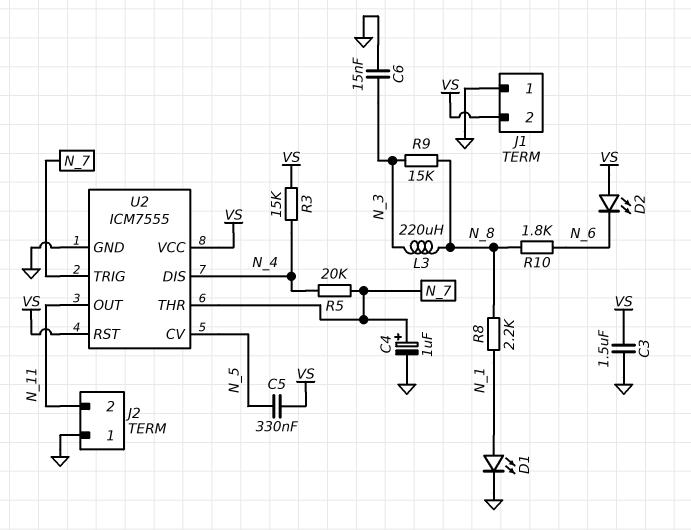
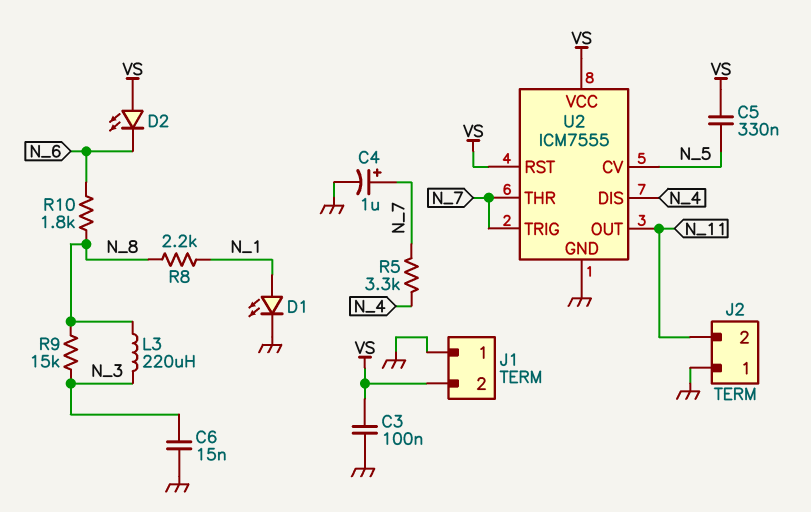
C3: 1.5uF (GND, VS) -> 100nF (GND, VS)
R3: 15k (N_4, VS) -> none
R5: 20k (N_4, N_7) -> 3.3k (N_4, N_7)

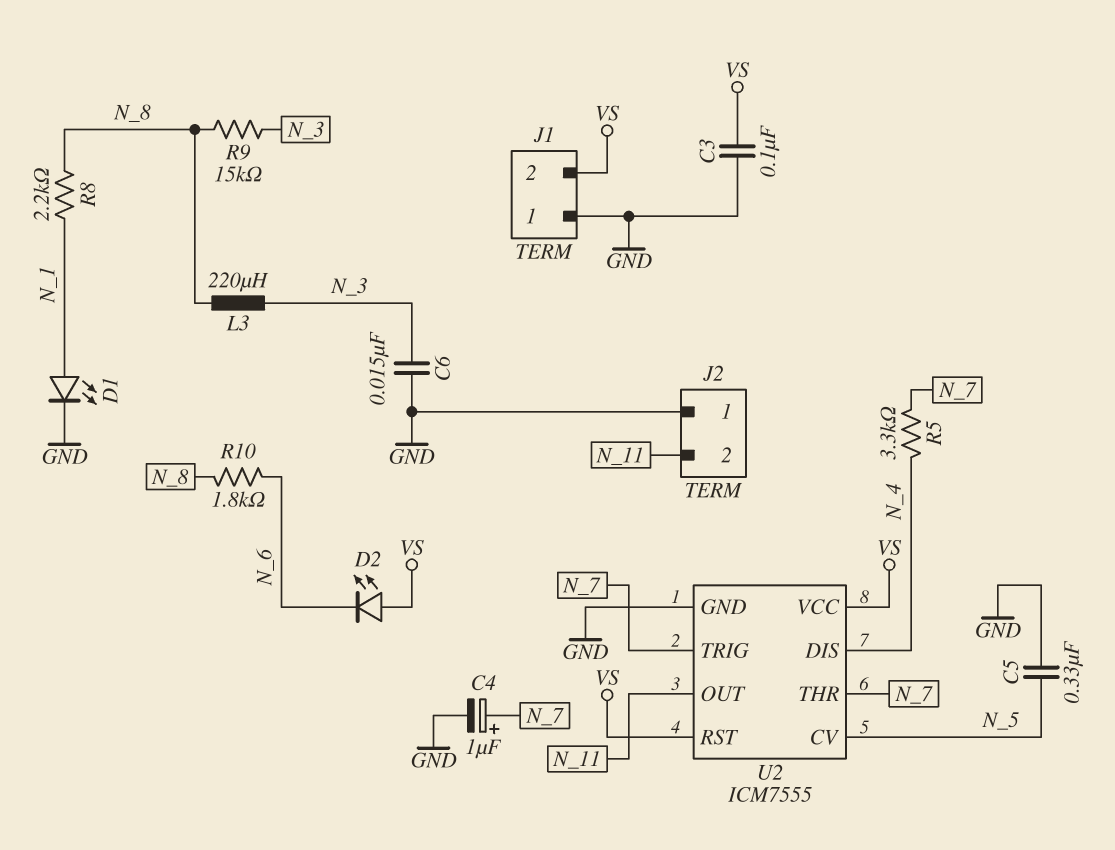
C5: 330nF (N_5, VS) -> 330nF (GND, N_5)

